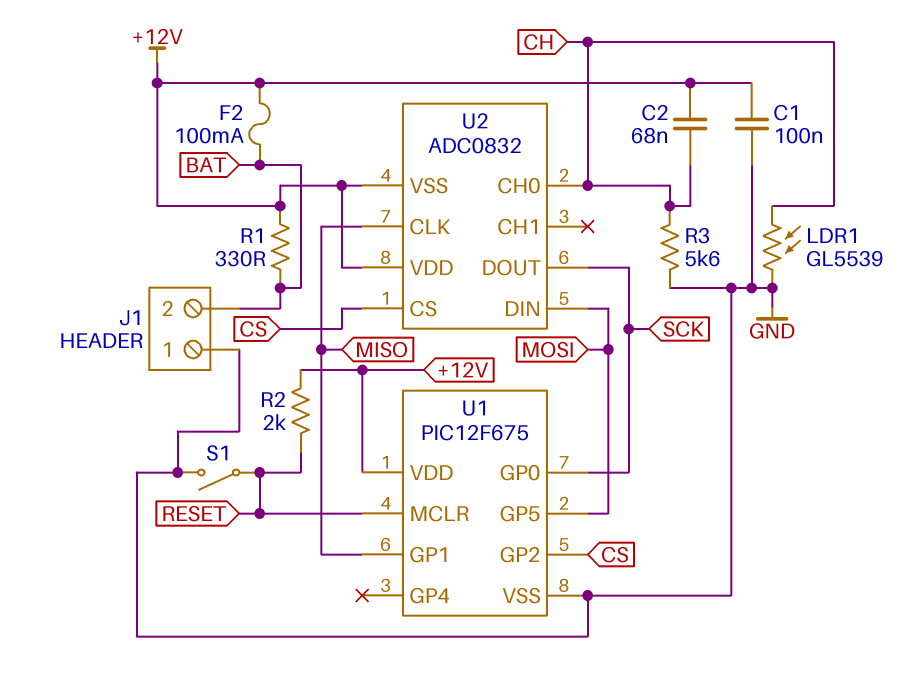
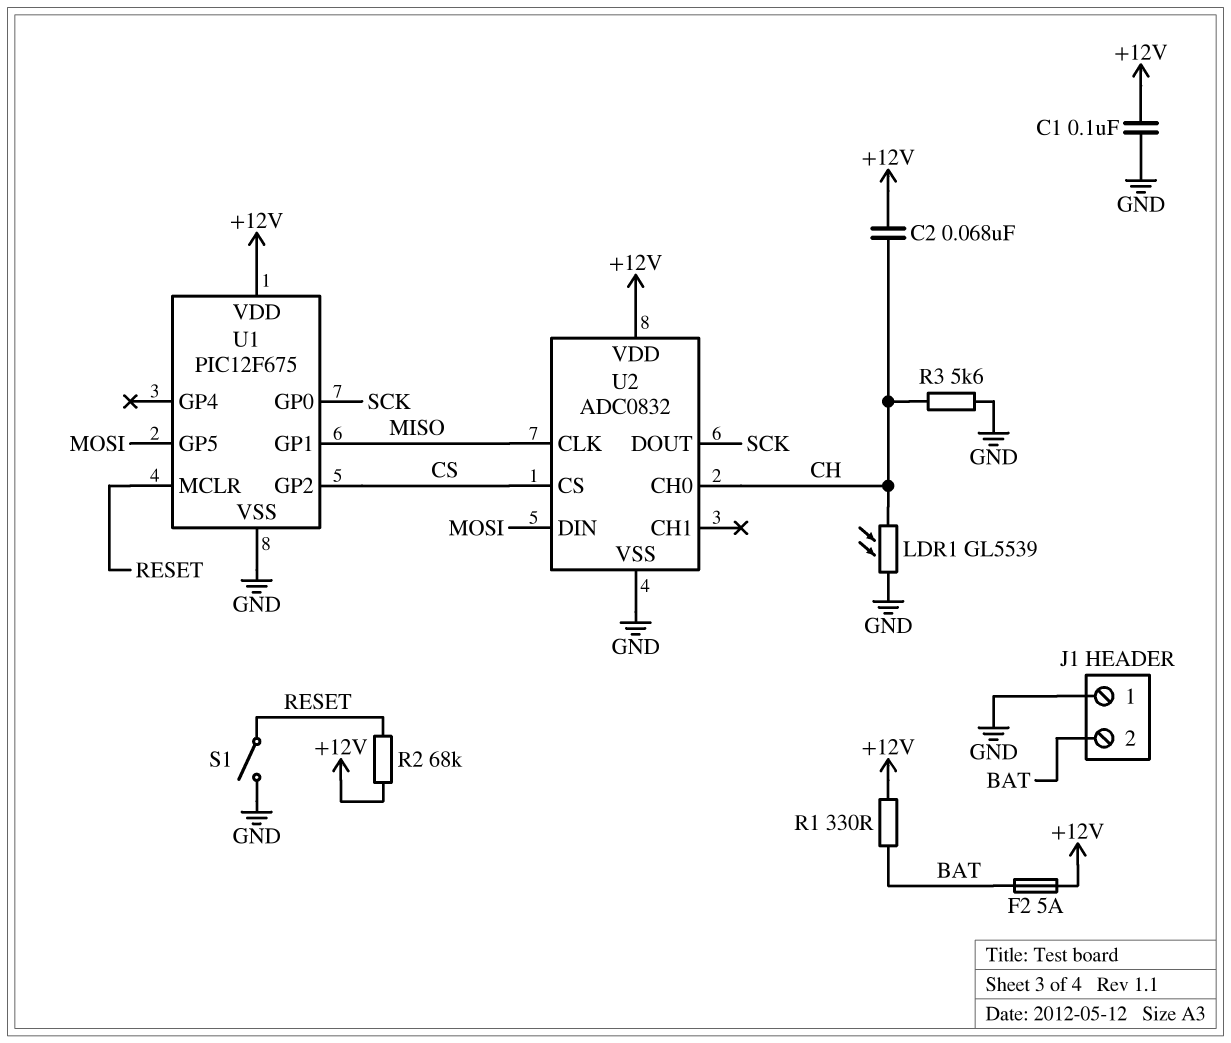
F2: 100mA (+12V, BAT) -> 5A (+12V, BAT)
R2: 2k (+12V, RESET) -> 68k (+12V, RESET)
U2 pin VSS: +12V -> GND

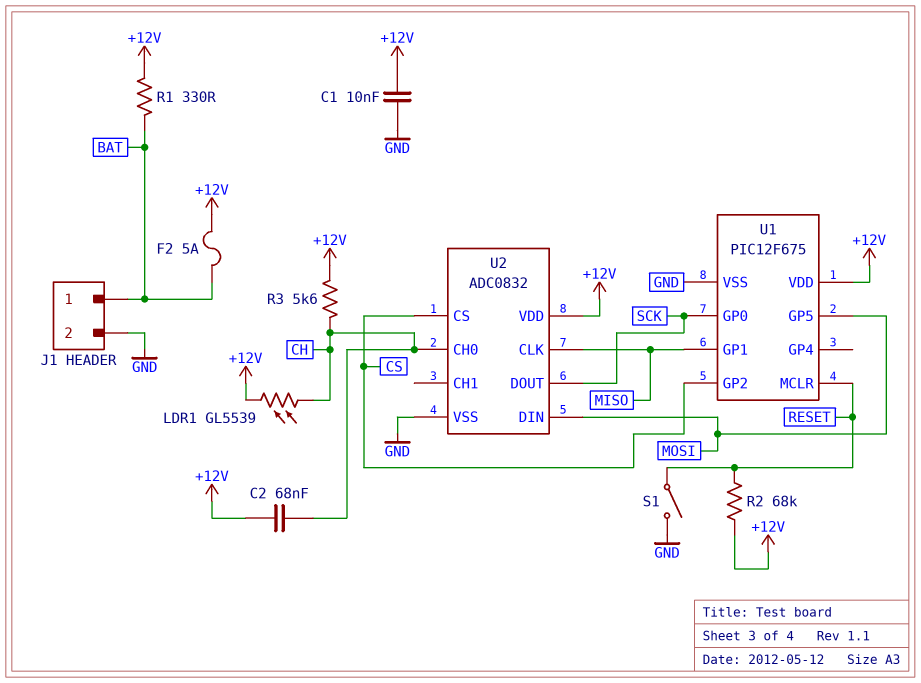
C1: 100nF (+12V, GND) -> 10nF (+12V, GND)
J1 pin 1: GND -> BAT
J1 pin 2: BAT -> GND
LDR1: GL5539 (CH, GND) -> GL5539 (+12V, CH)
R3: 5.6k (CH, GND) -> 5.6k (+12V, CH)

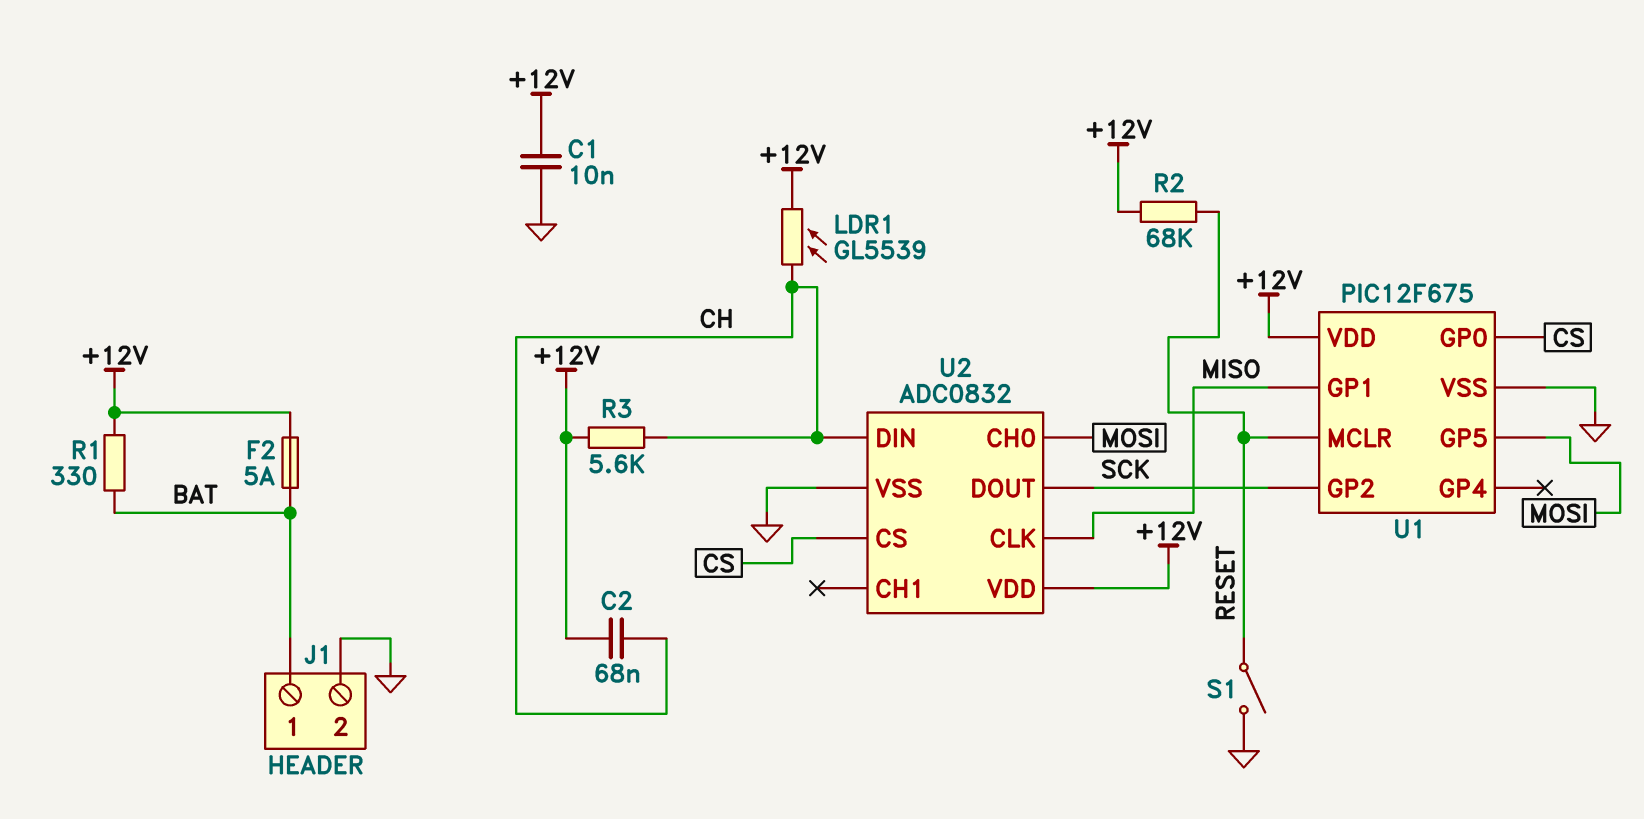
U1 pin GP0: SCK -> CS
U1 pin GP2: CS -> SCK
U2 pin CH0: CH -> MOSI
U2 pin DIN: MOSI -> CH

